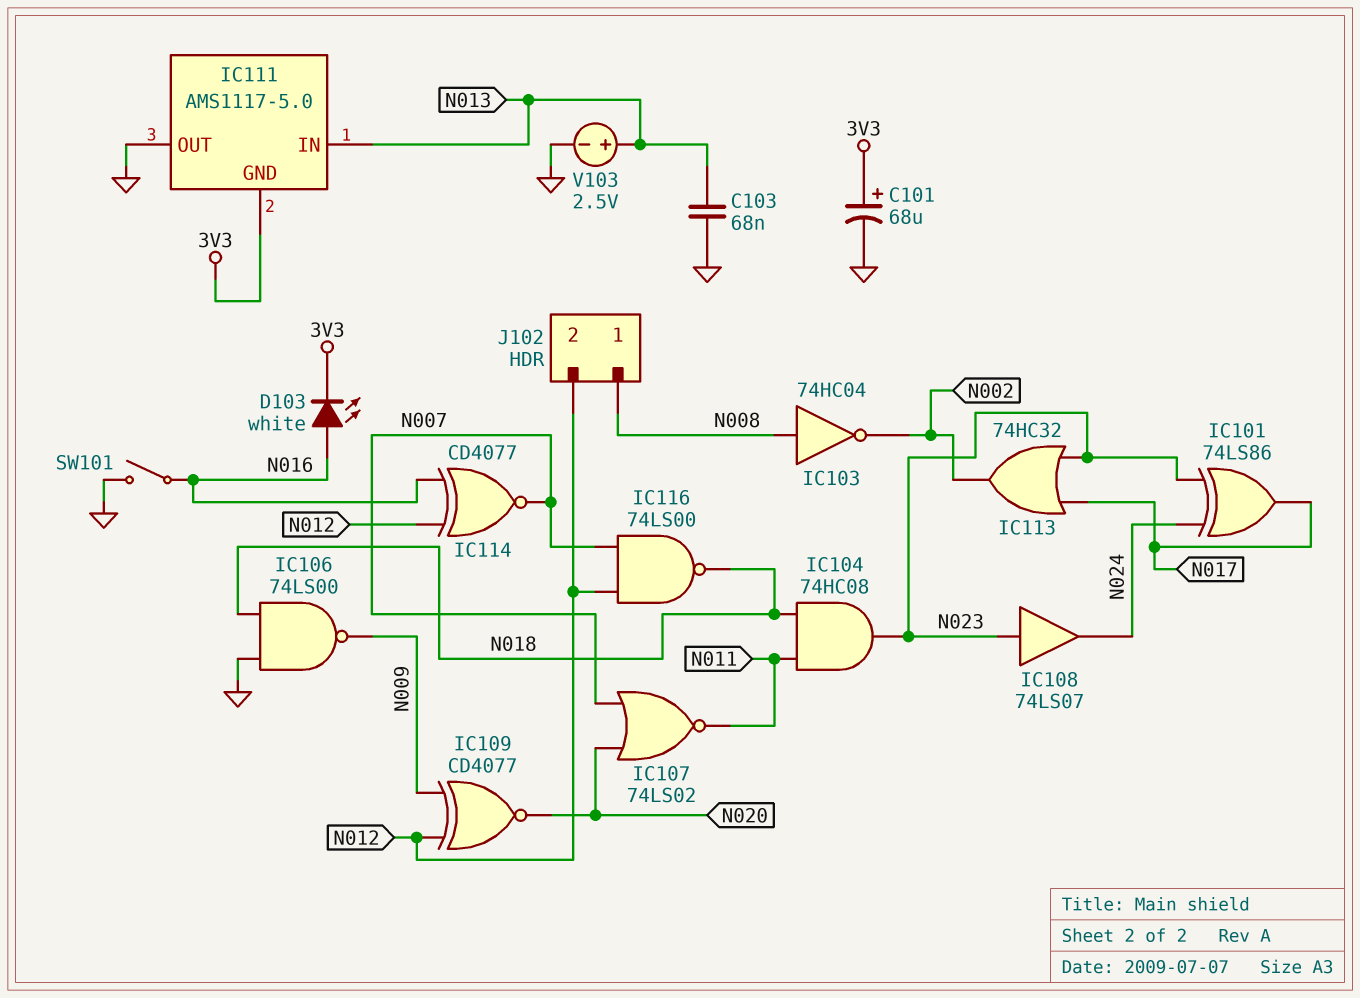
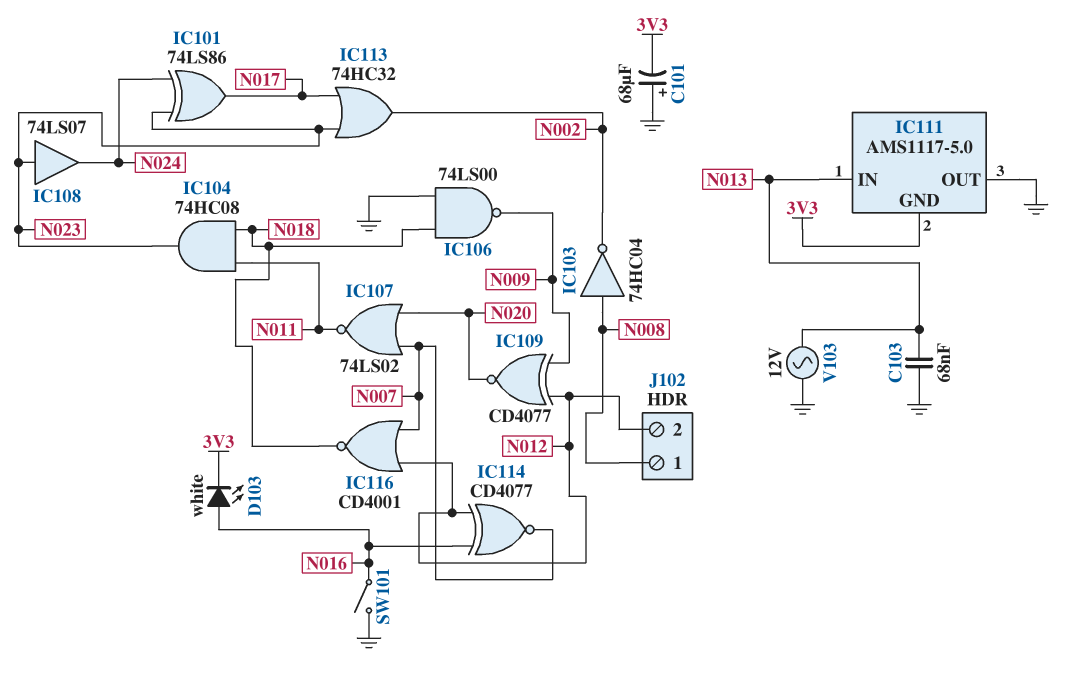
C101: 68uF (plus 3V3, minus GND) -> 68uF (plus GND, minus 3V3)
IC116: NAND 74LS00 (in N007, in N012, out N018) -> NOR CD4001 (in N007, in N012, out N018)
V103: 2.5V (plus N013, minus GND) -> AC 12V (GND, N013)

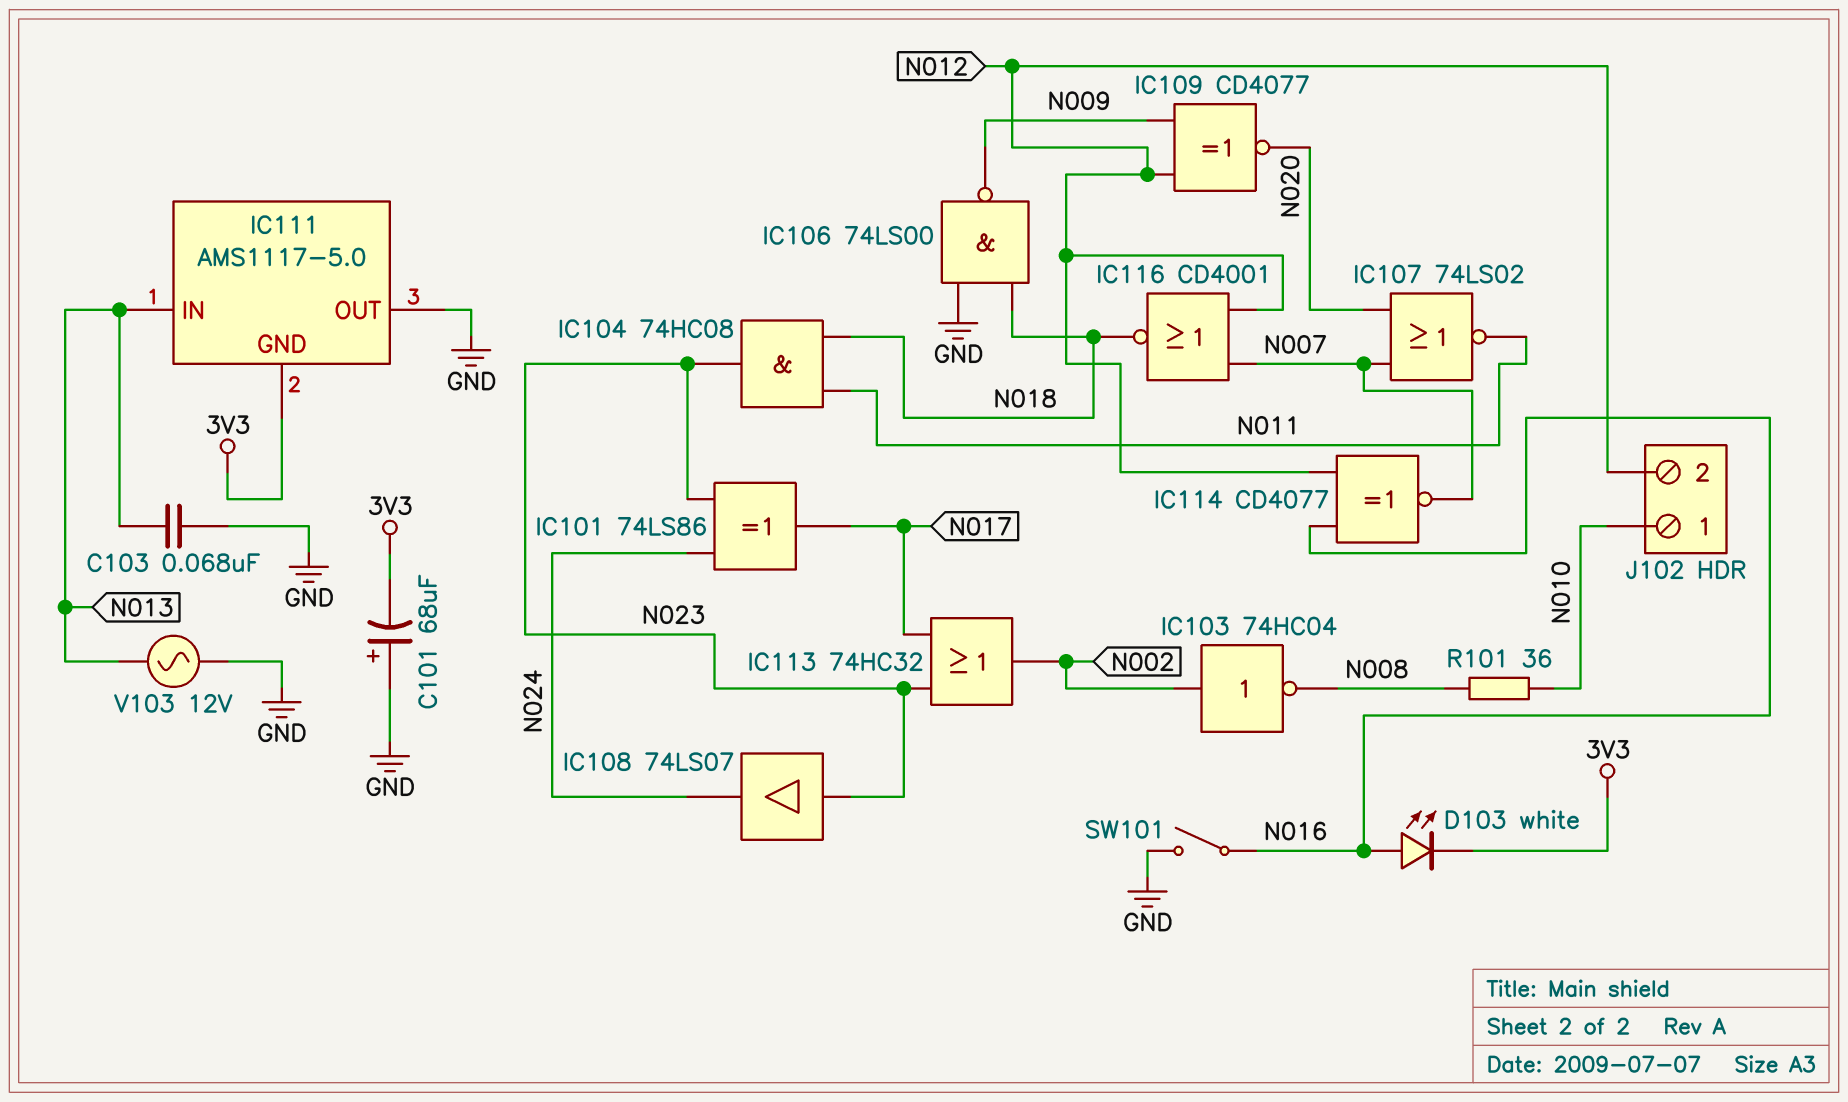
IC103: NOT 74HC04 (in N008, out N002) -> NOT 74HC04 (in N002, out N008)
J102 pin 1: N008 -> N010
R101: none -> 36 (N008, N010)

